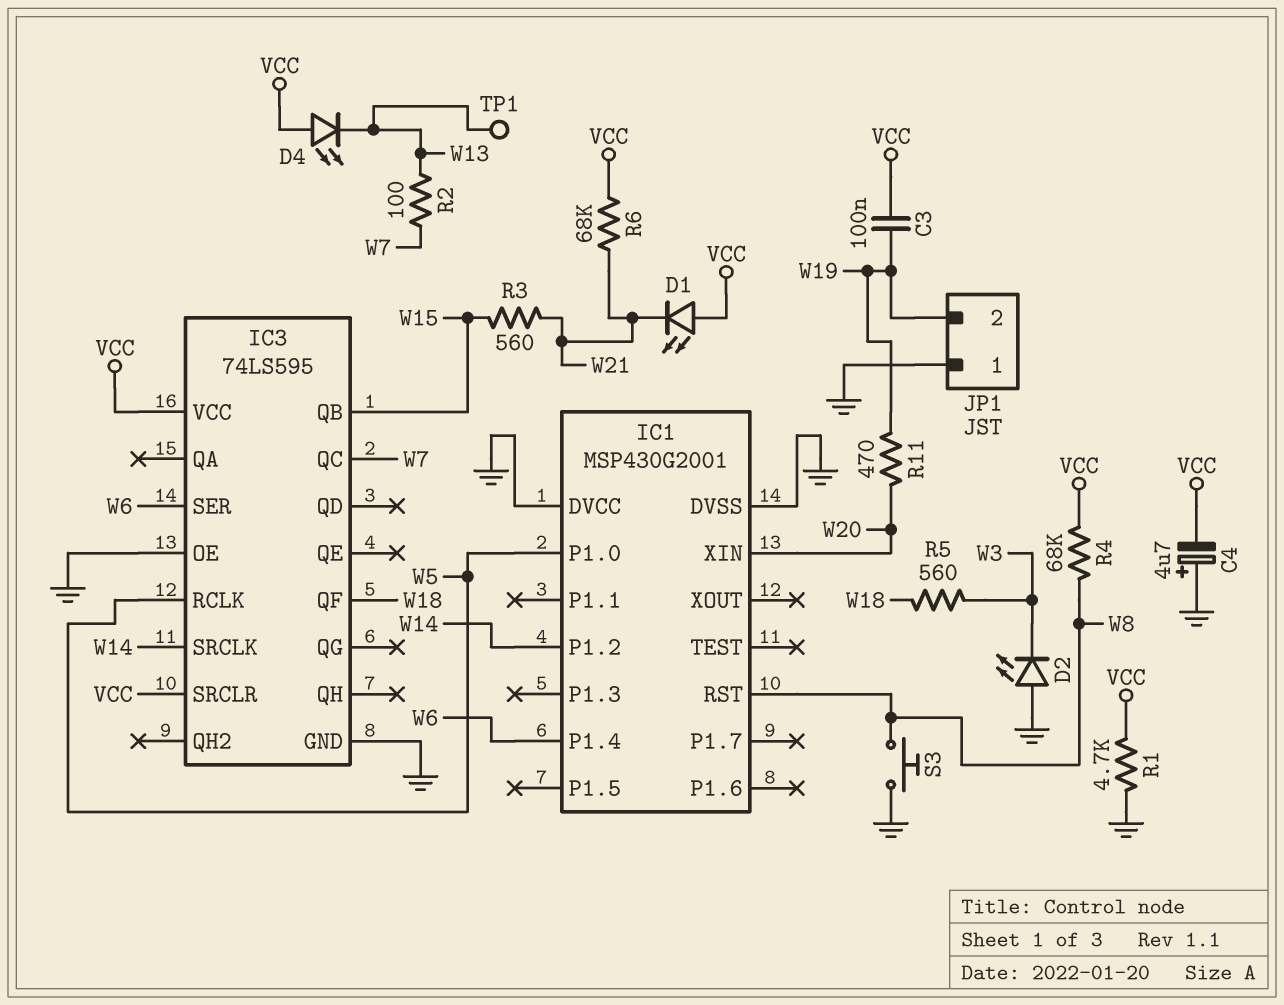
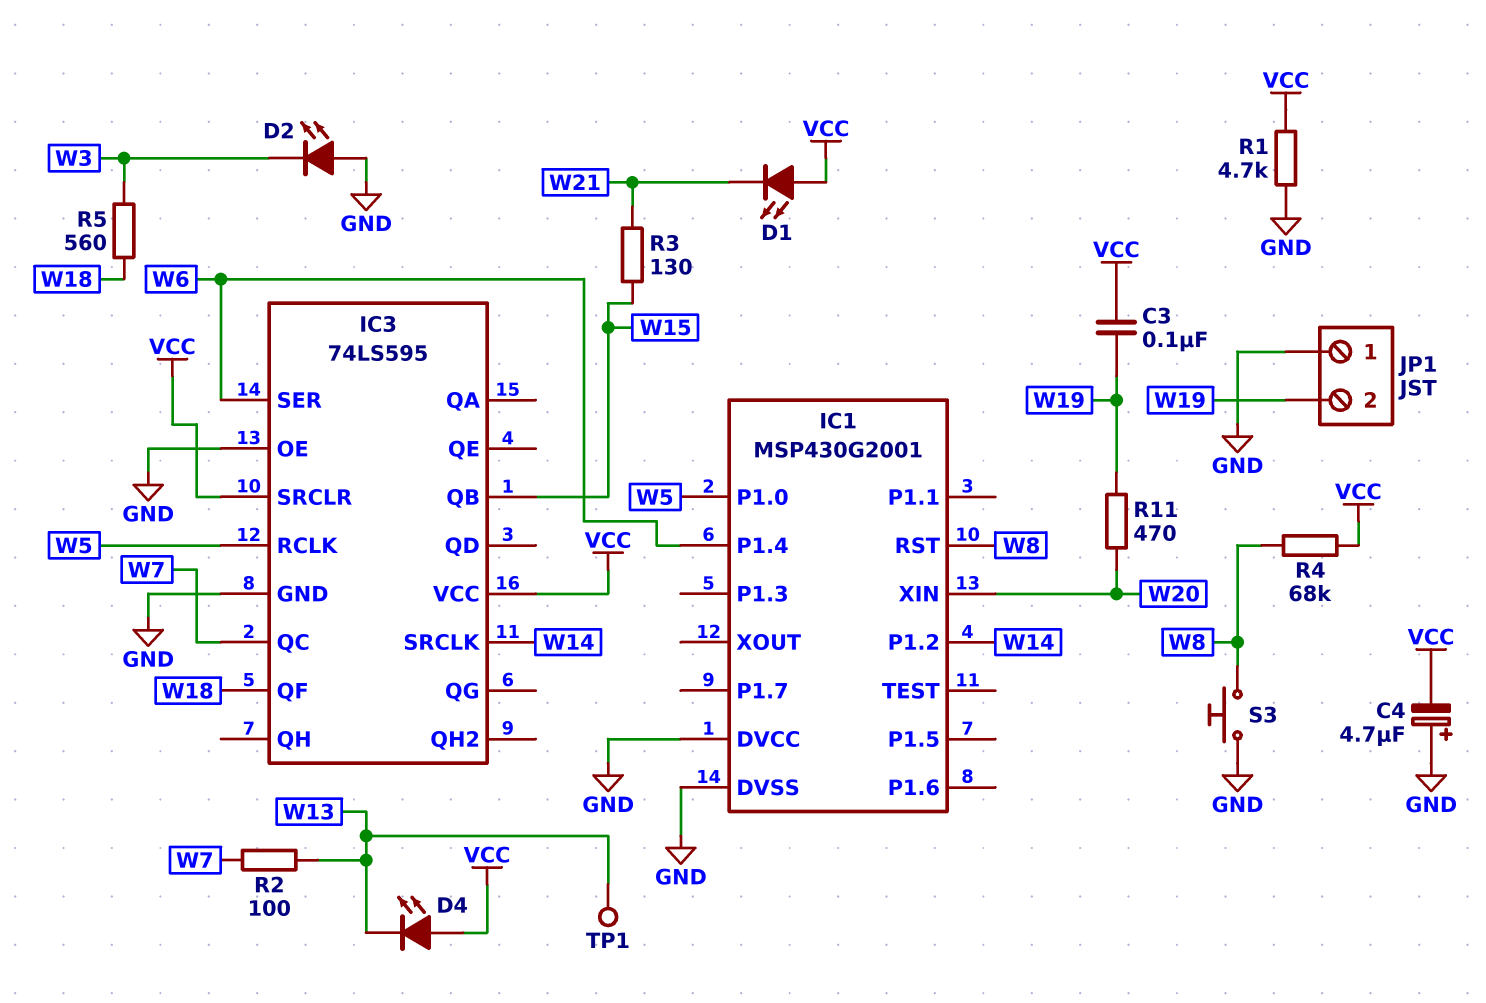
R3: 560 (W15, W21) -> 130 (W15, W21)
R6: 68k (VCC, W21) -> none

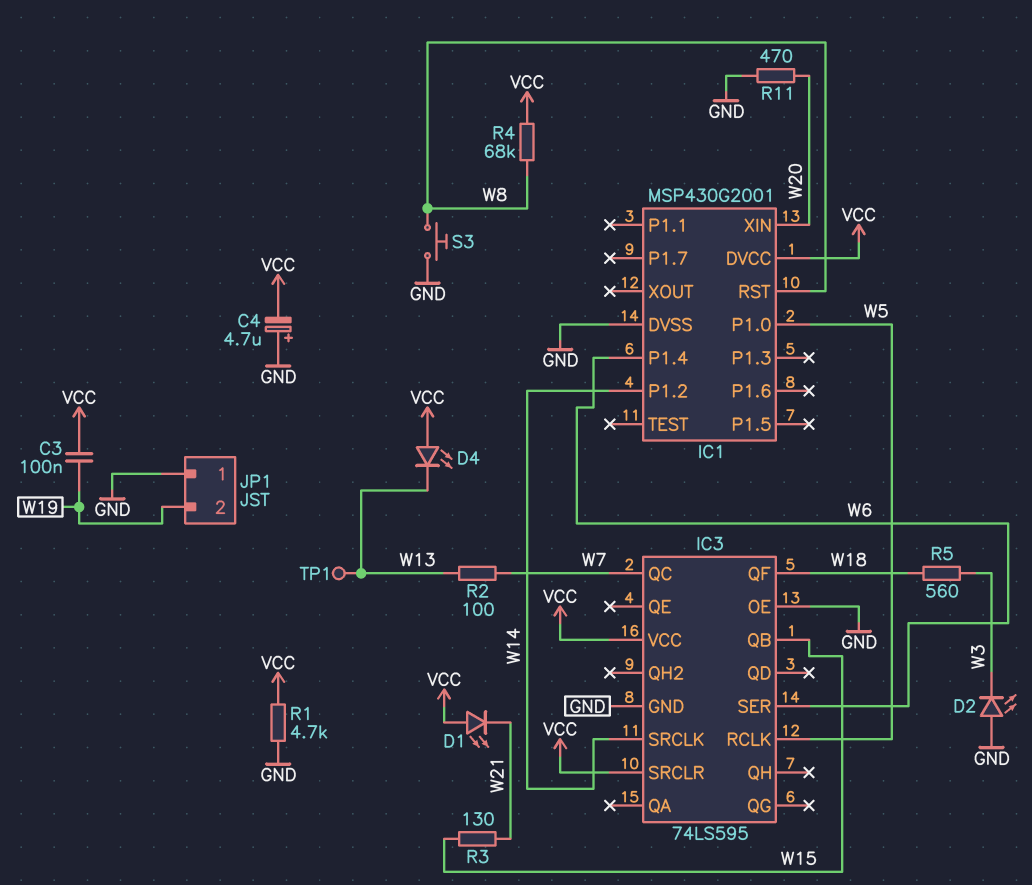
IC1 pin DVCC: GND -> VCC
R11: 470 (W19, W20) -> 470 (GND, W20)

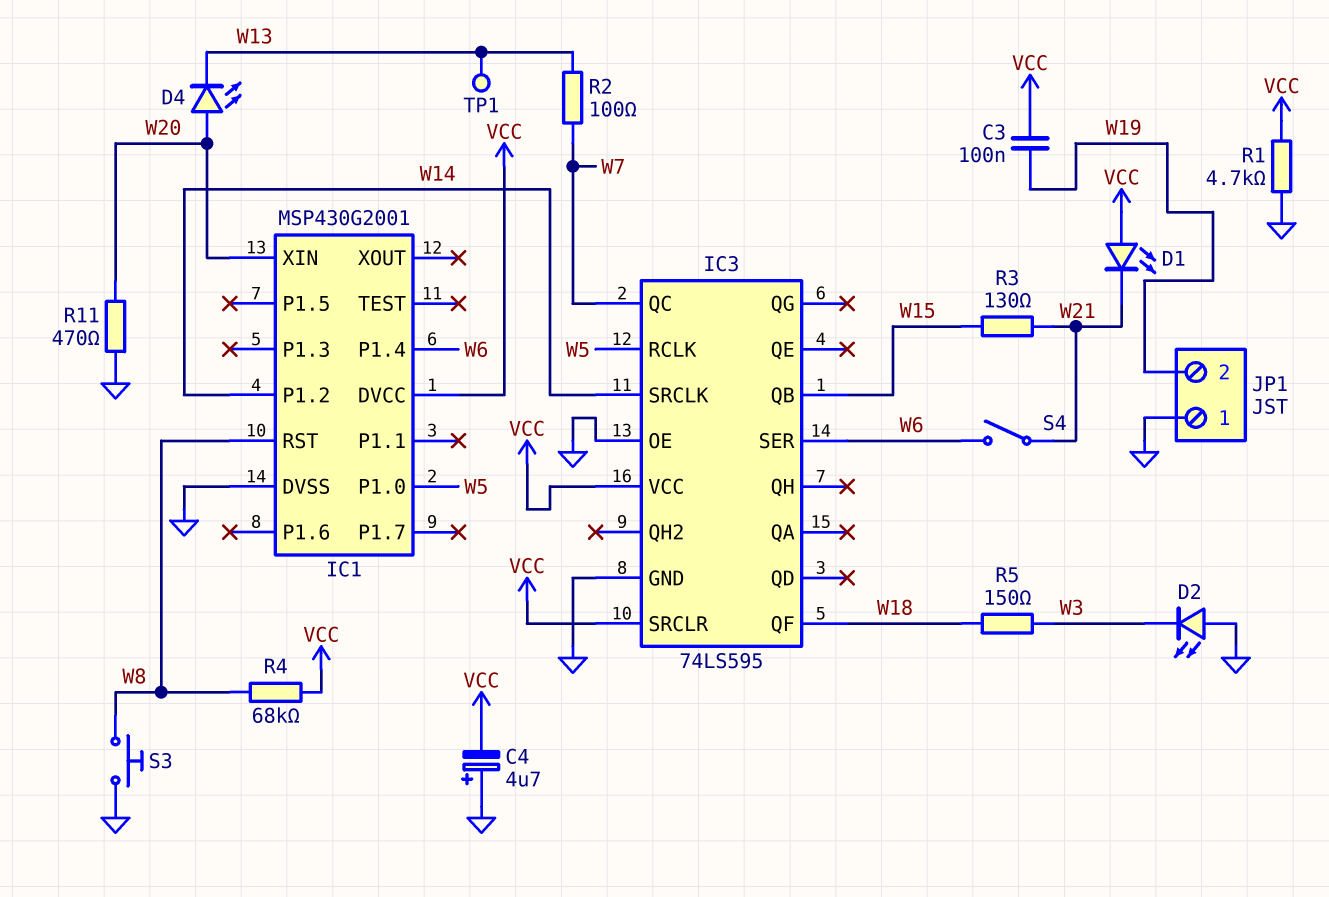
D4: LED (A VCC, K W13) -> LED (A W20, K W13)
R5: 560 (W3, W18) -> 150 (W3, W18)
S4: none -> switch (W6, W21)

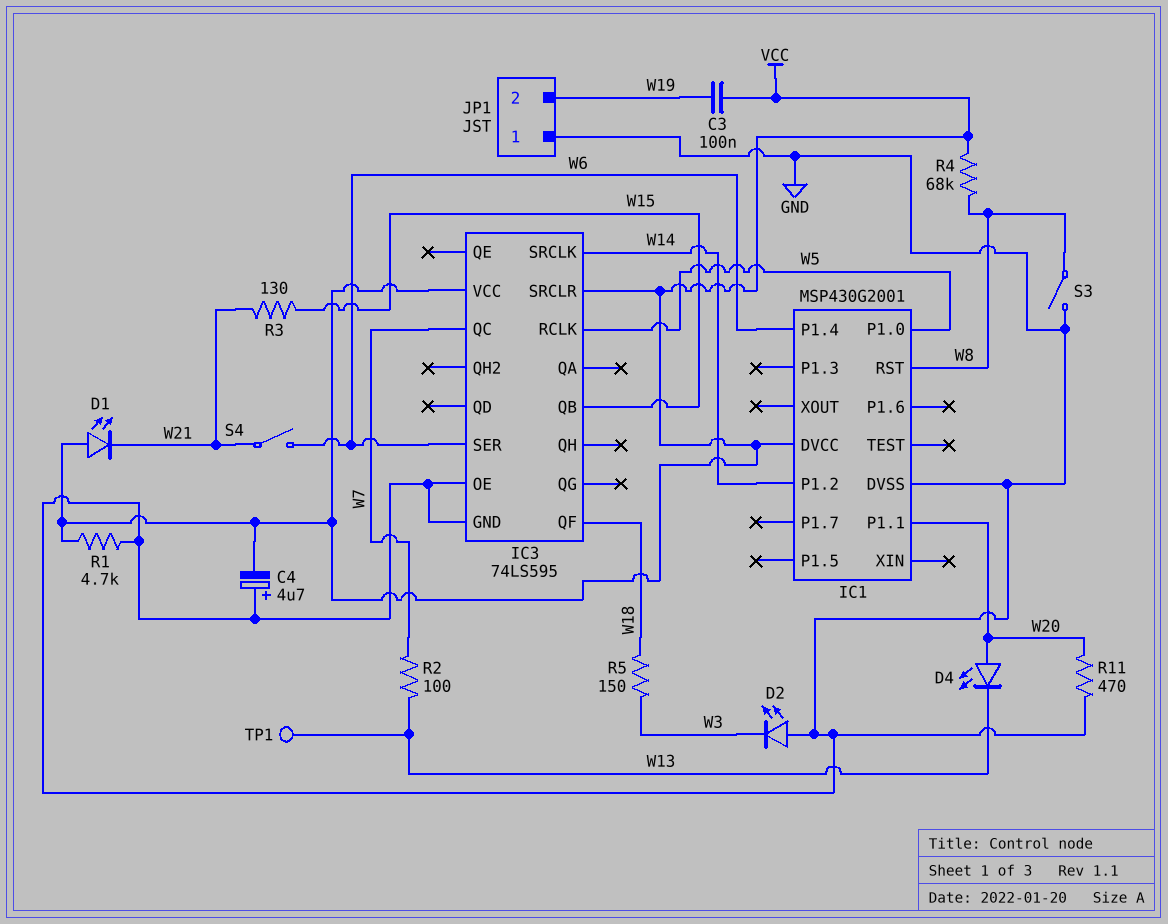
IC1 pin P1.1: none -> W20
IC1 pin XIN: W20 -> none
S3: button (GND, W8) -> switch (GND, W8)

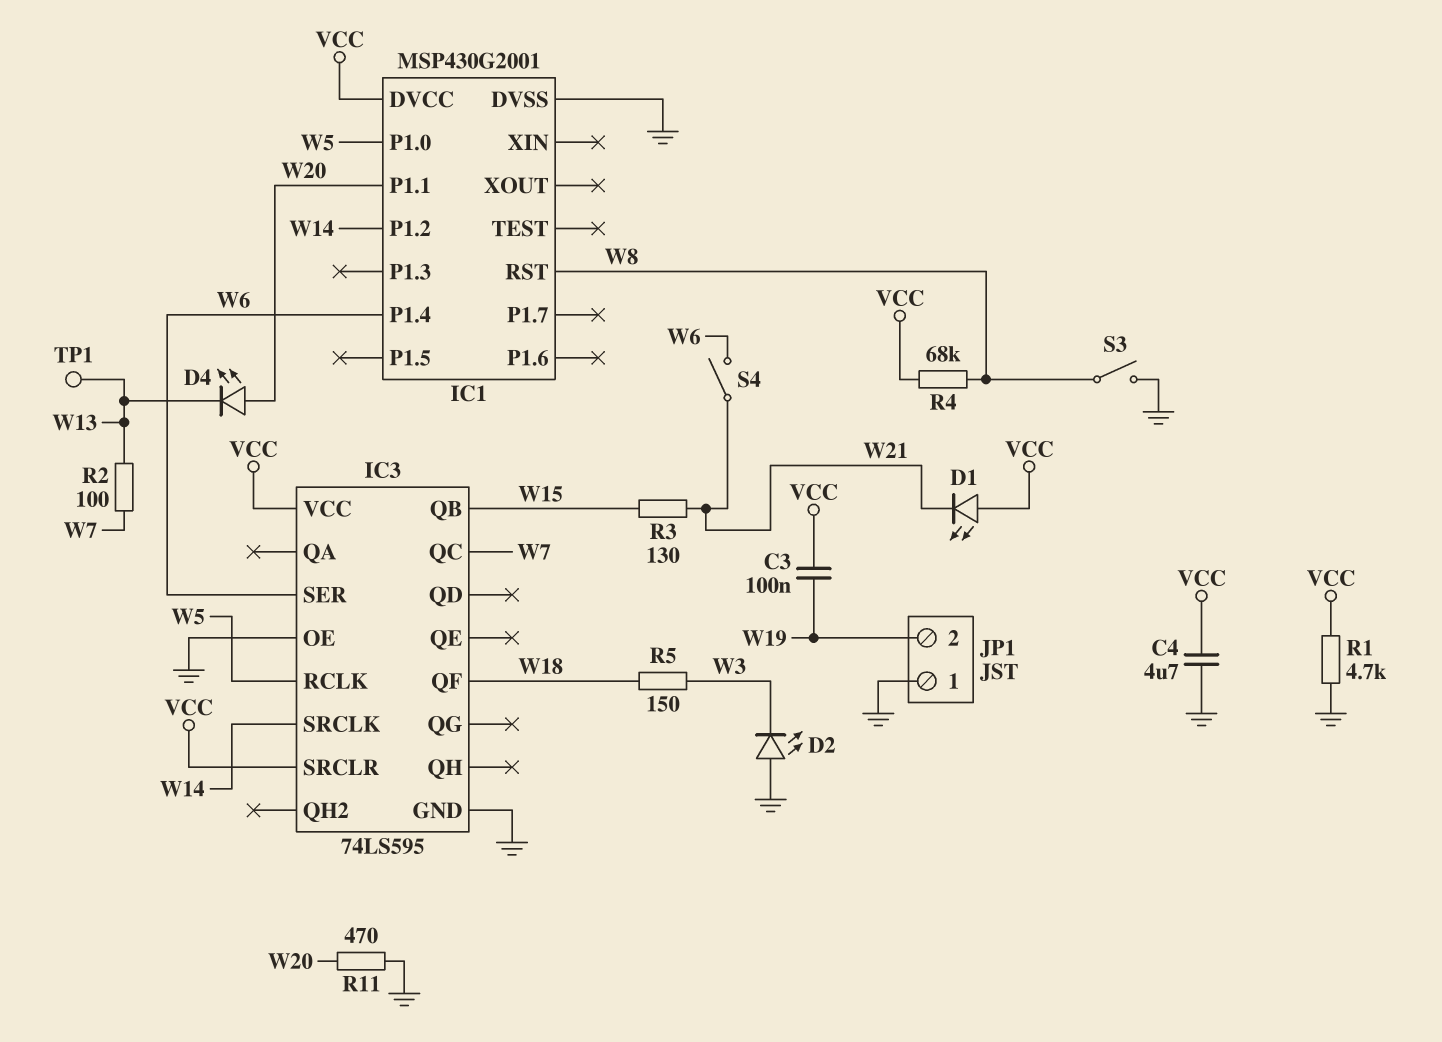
C4: 4.7uF (plus GND, minus VCC) -> 4.7uF (GND, VCC)

